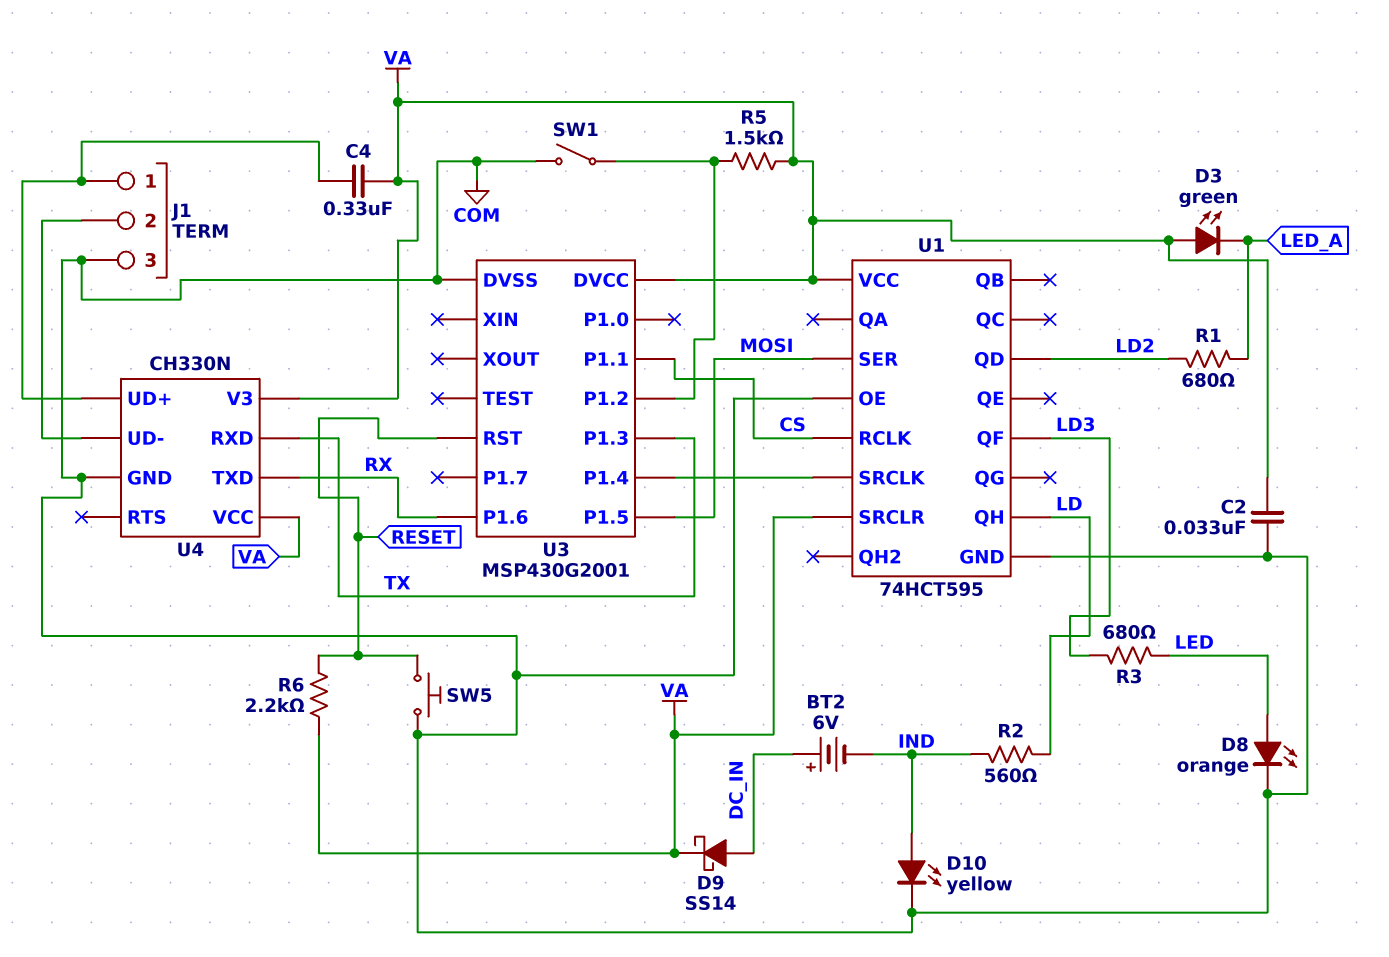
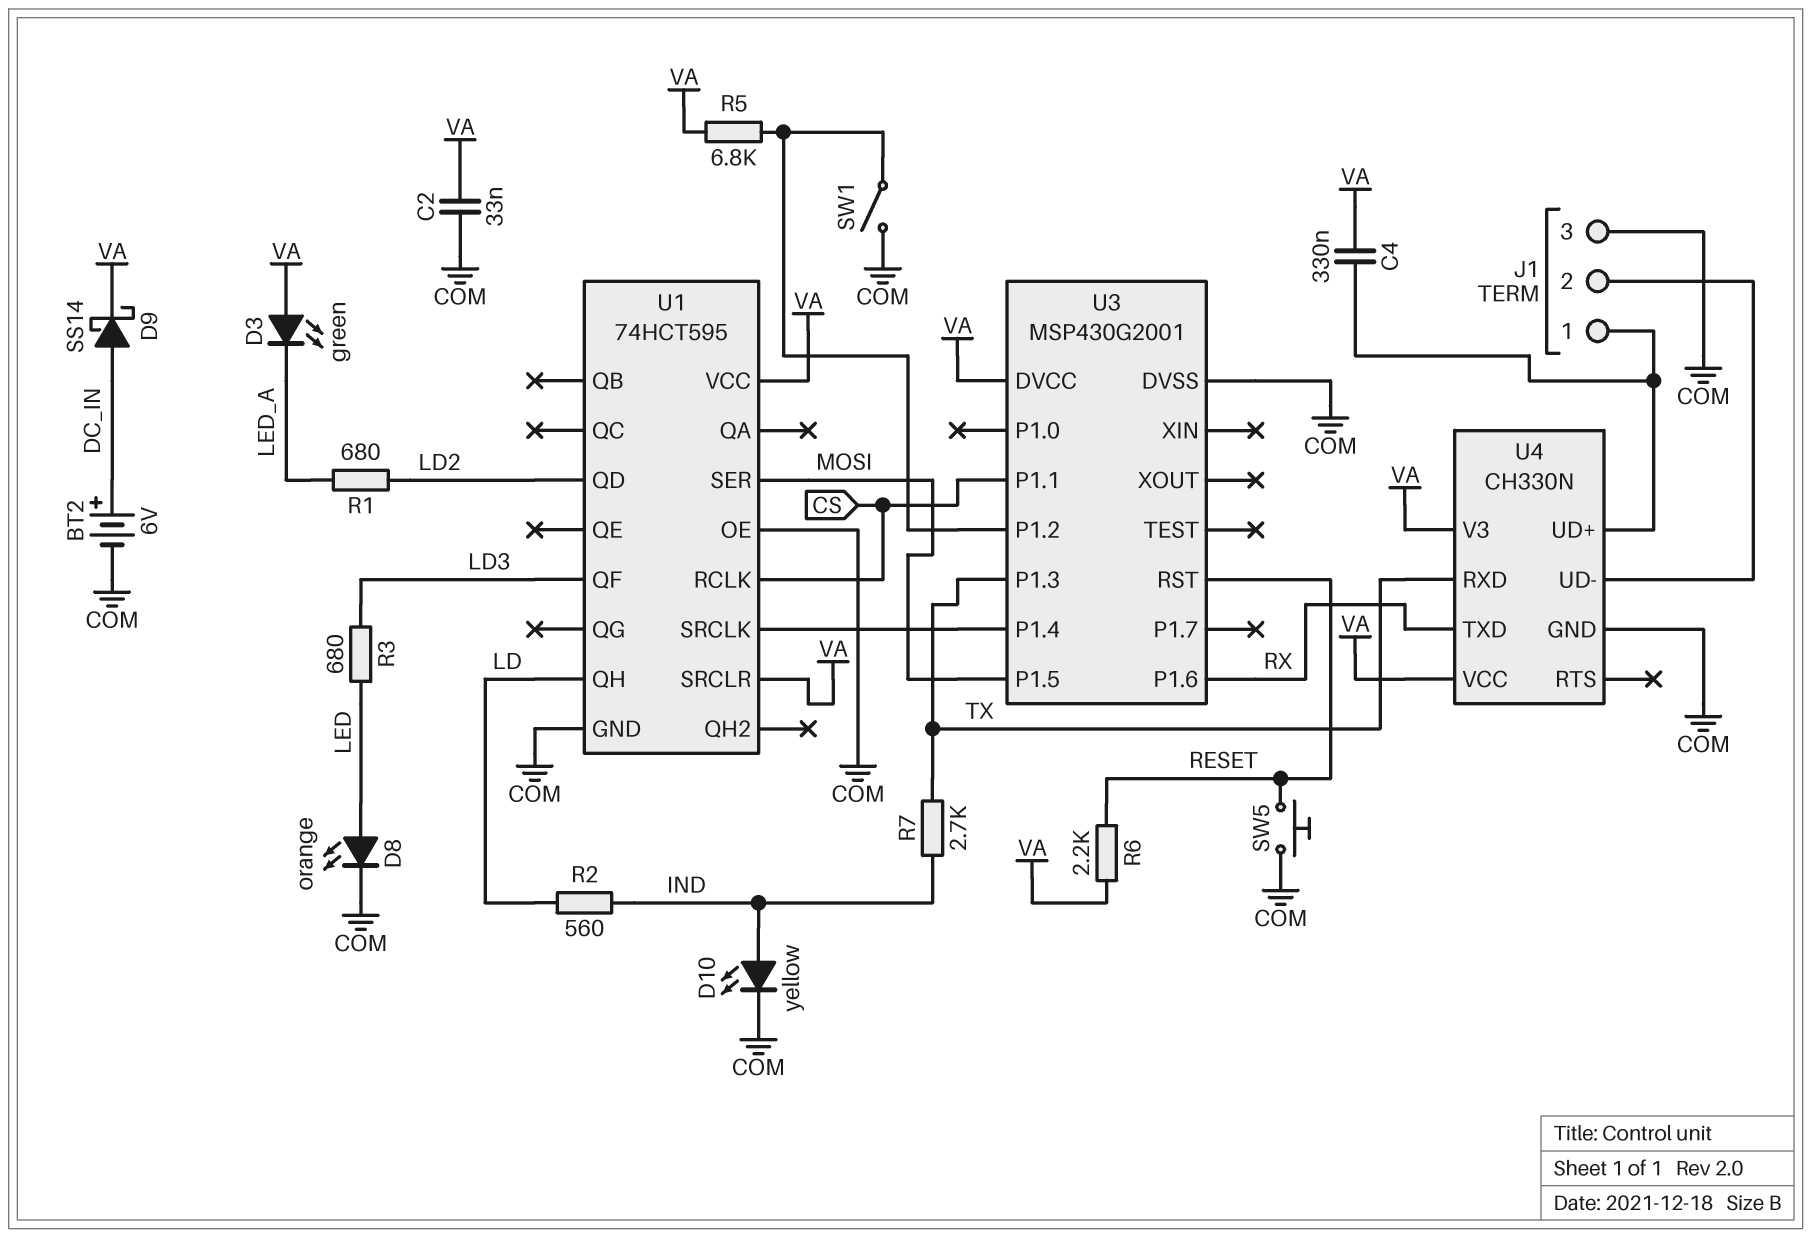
BT2: 6V (plus DC_IN, minus IND) -> 6V (plus DC_IN, minus COM)
R5: 1.5k (U3/P1.2, VA) -> 6.8k (U3/P1.2, VA)
R7: none -> 2.7k (IND, TX)

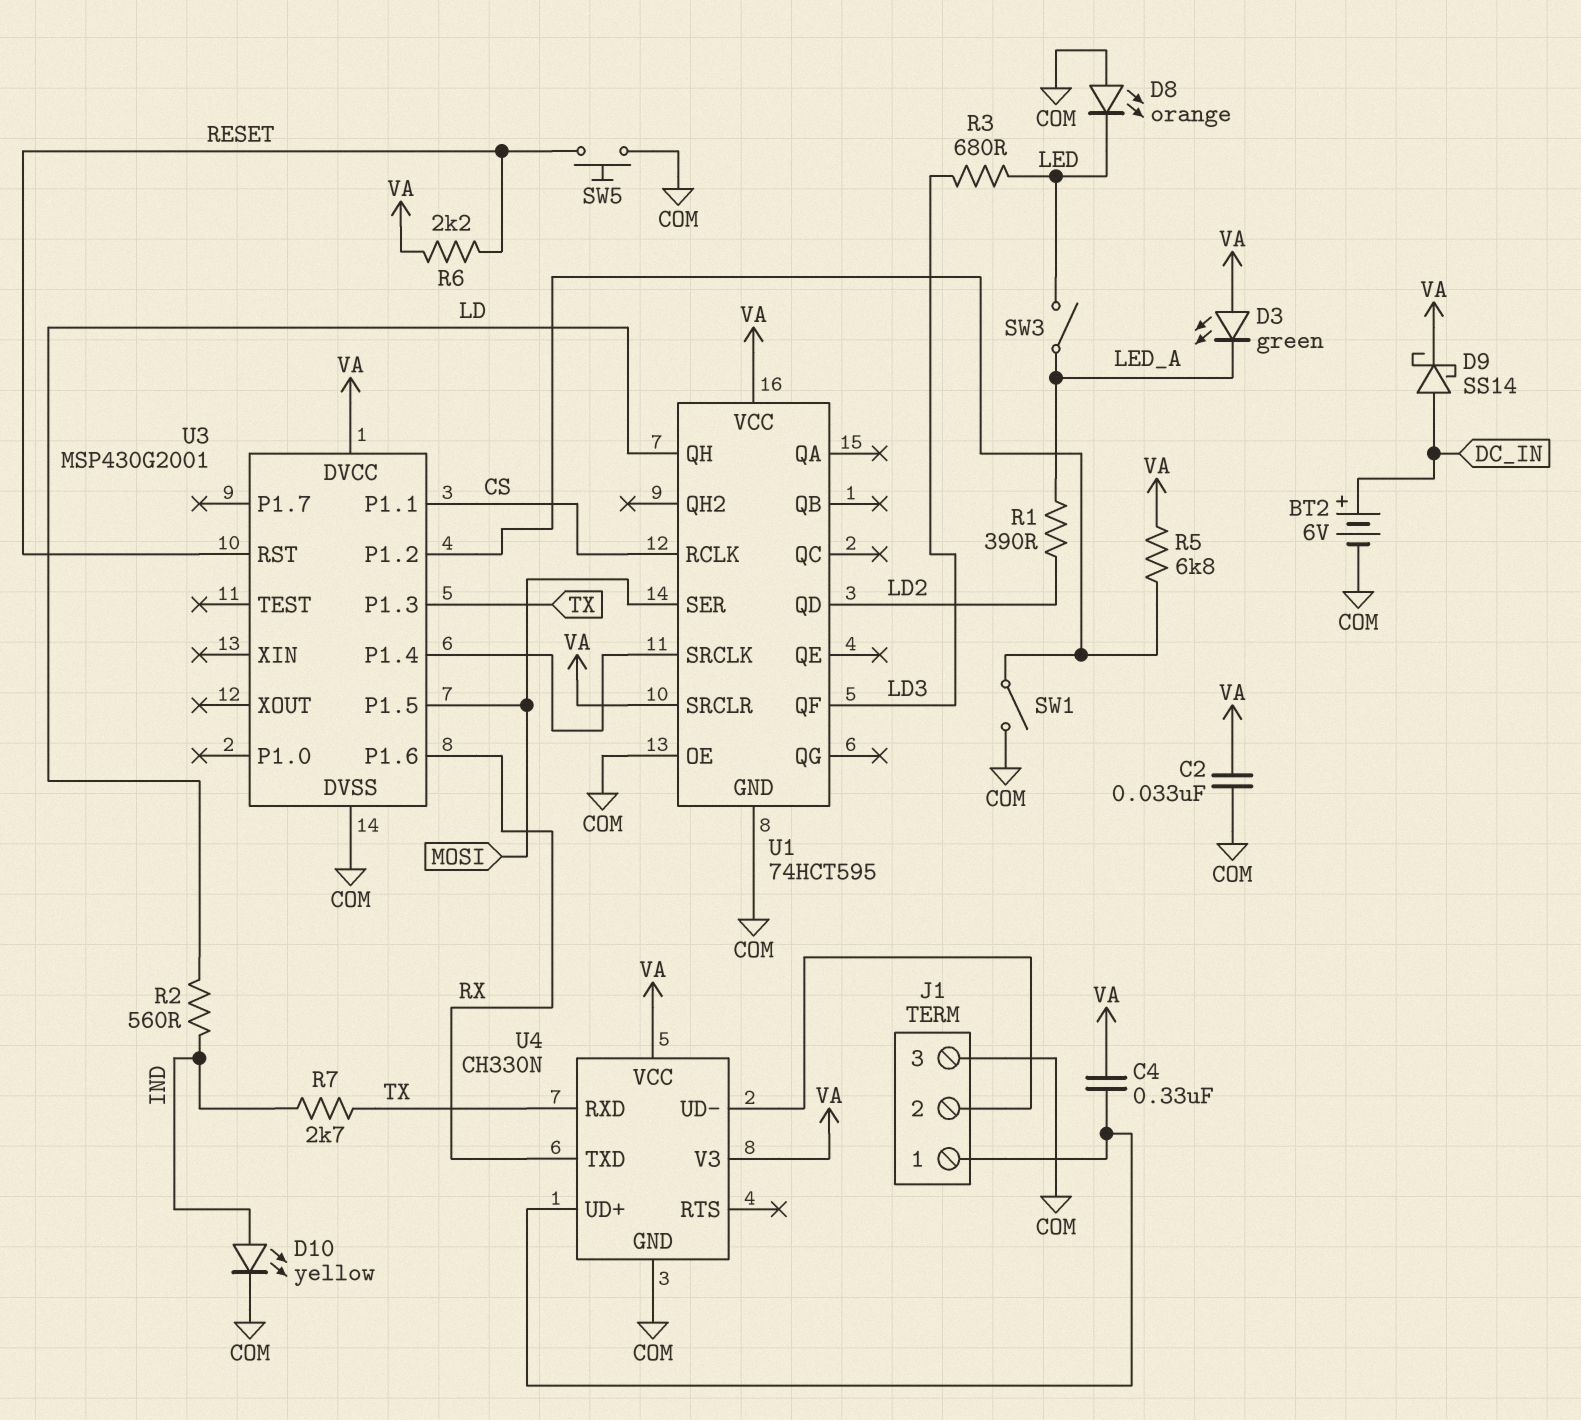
D8: LED orange (A LED, K COM) -> LED orange (A COM, K LED)
R1: 680 (LD2, LED_A) -> 390 (LD2, LED_A)
SW3: none -> switch (LED, LED_A)

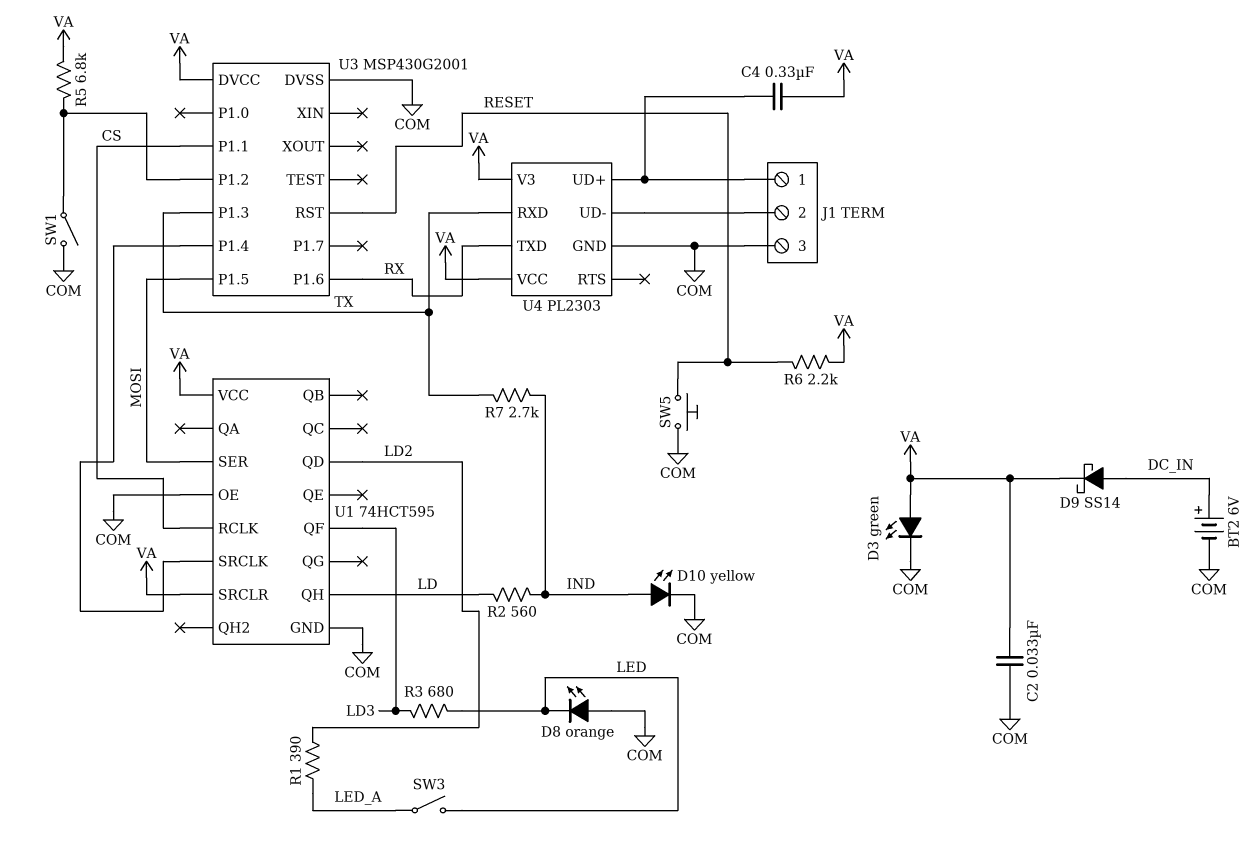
D3: LED green (A VA, K LED_A) -> LED green (A VA, K COM)
U4: CH330N -> PL2303

